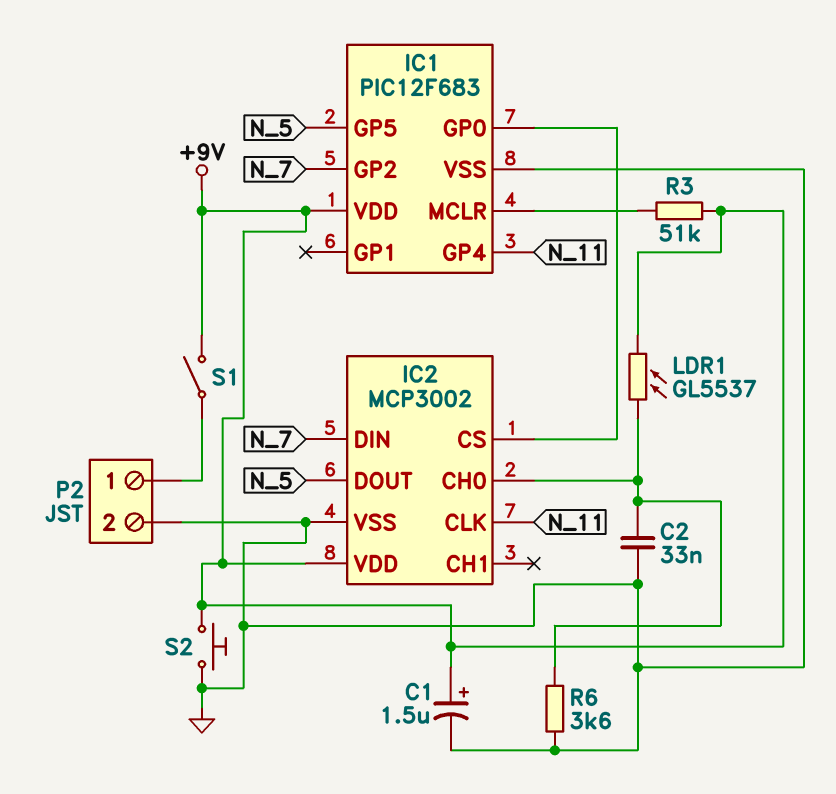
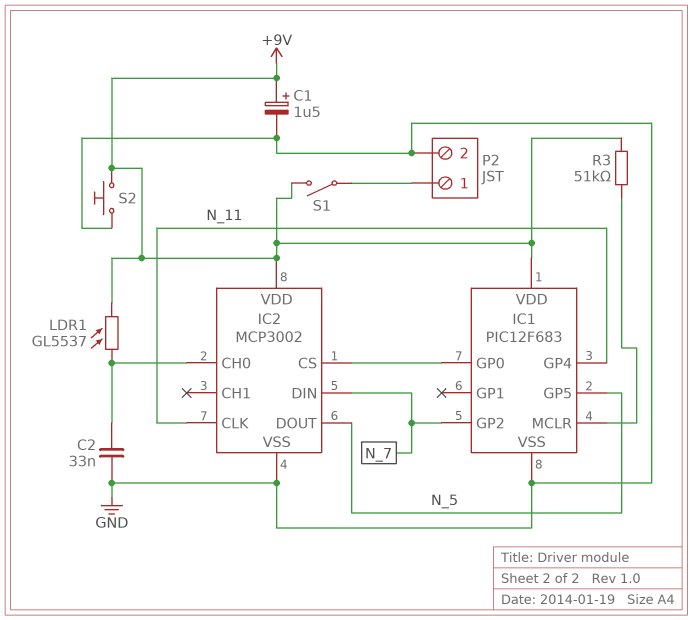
R6: 3.6k (GND, IC2/CH0) -> none

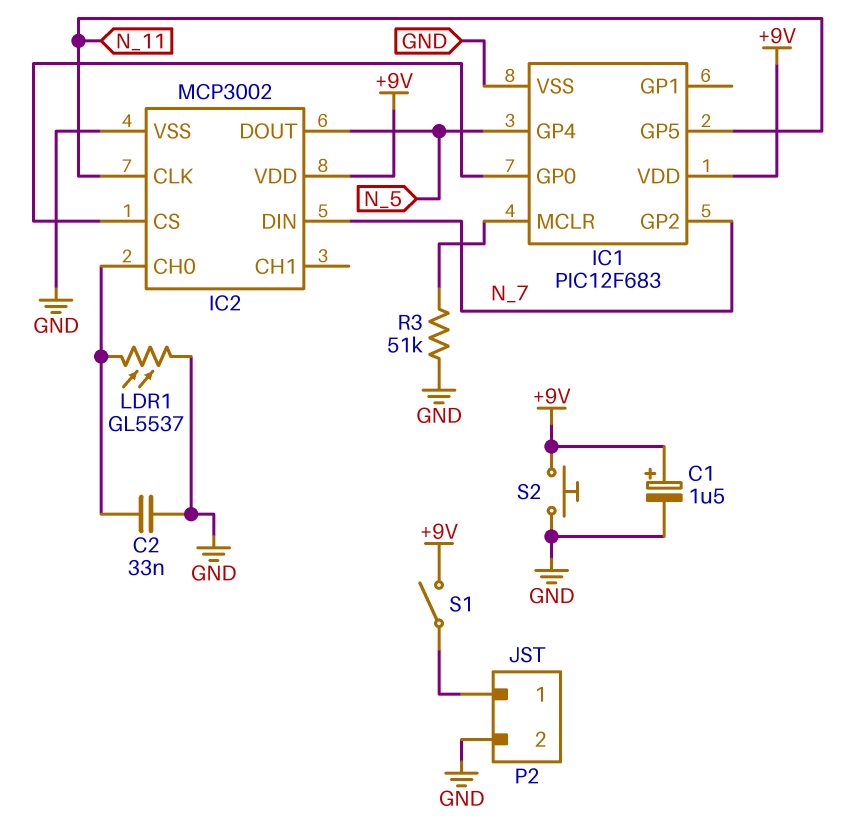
IC1 pin GP4: N_11 -> N_5
IC1 pin GP5: N_5 -> N_11
LDR1: GL5537 (+9V, IC2/CH0) -> GL5537 (GND, IC2/CH0)
R3: 51k (+9V, IC1/MCLR) -> 51k (GND, IC1/MCLR)

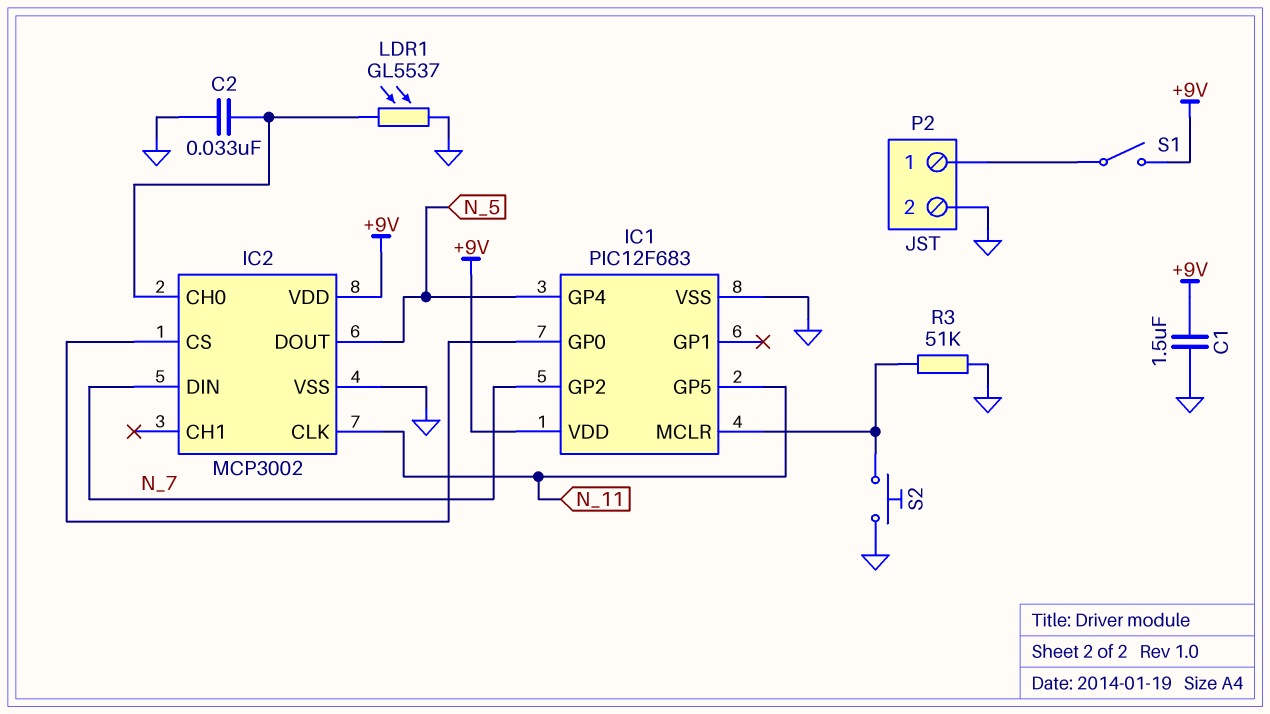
C1: 1.5uF (plus +9V, minus GND) -> 1.5uF (+9V, GND)
S2: button (+9V, GND) -> button (GND, IC1/MCLR)

